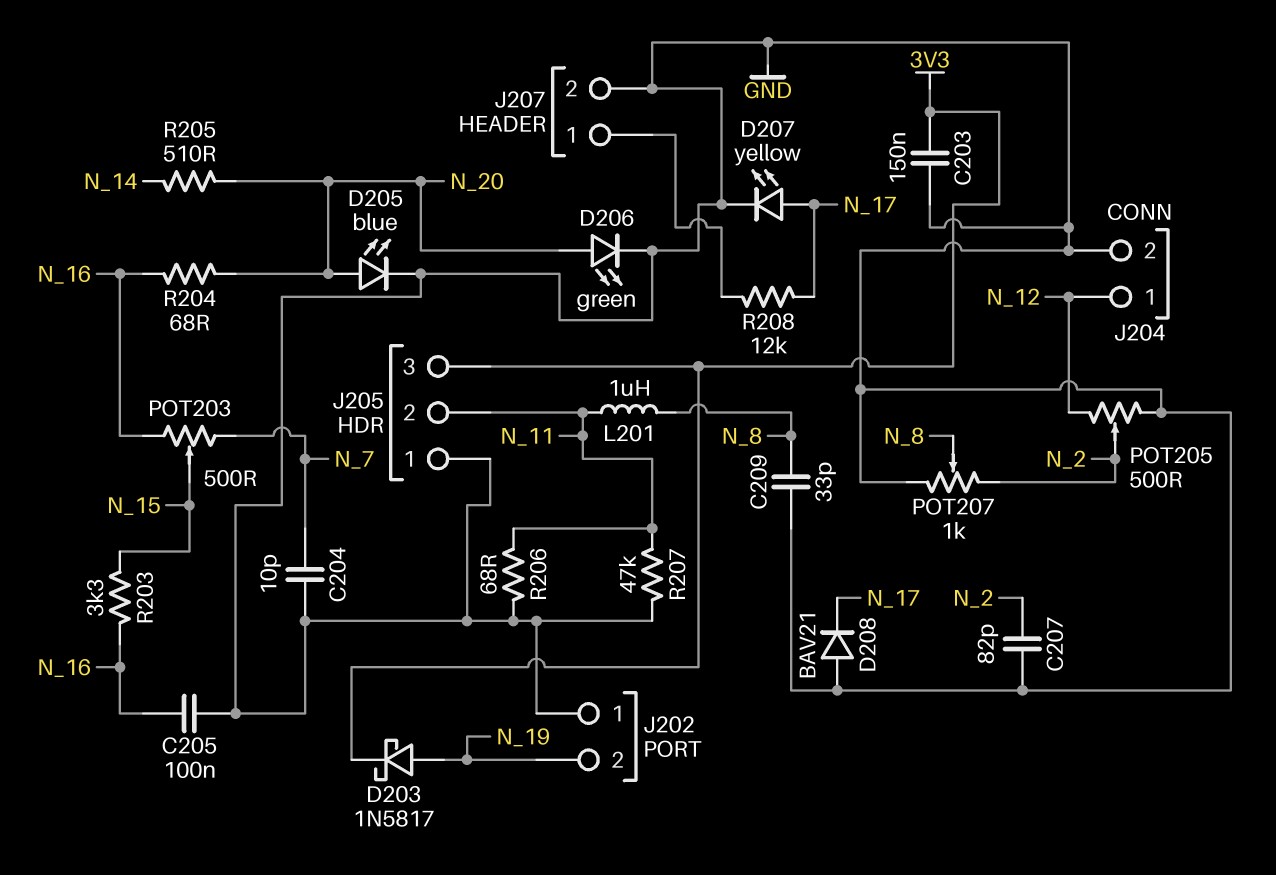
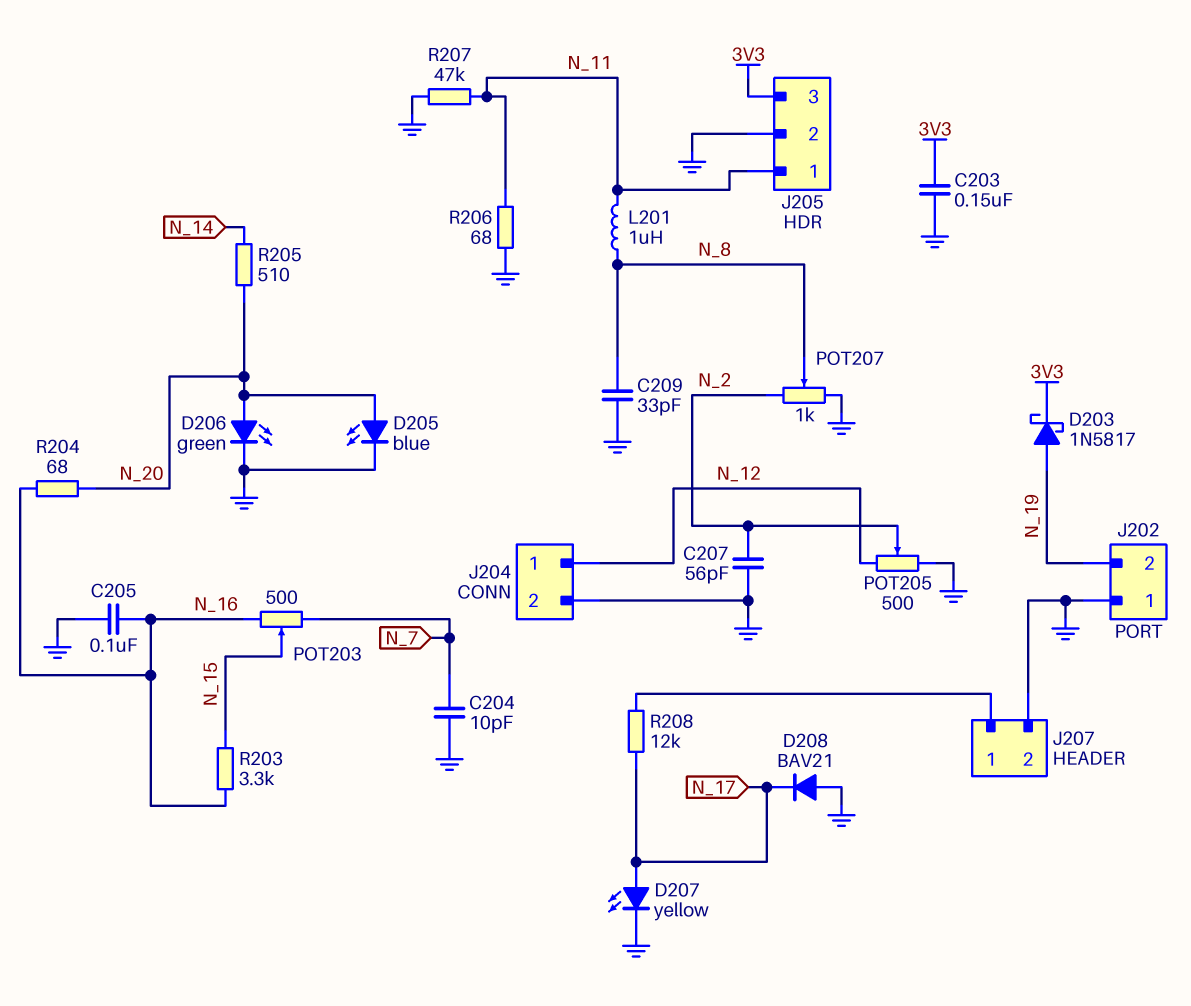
C207: 82pF (GND, N_2) -> 56pF (GND, N_2)
J205 pin 1: GND -> N_11
J205 pin 2: N_11 -> GND

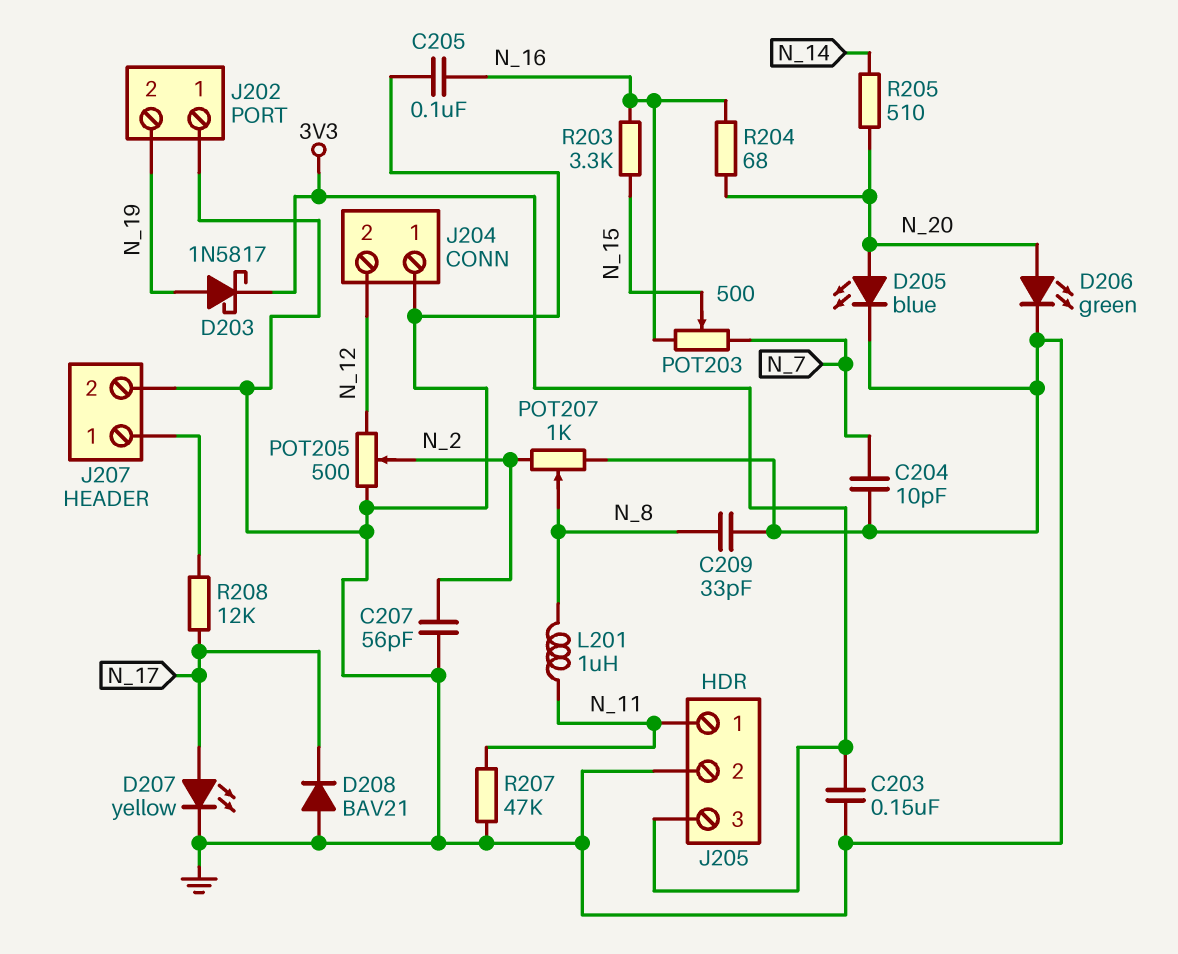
J204 pin 1: N_12 -> GND
J204 pin 2: GND -> N_12
R206: 68 (GND, N_11) -> none

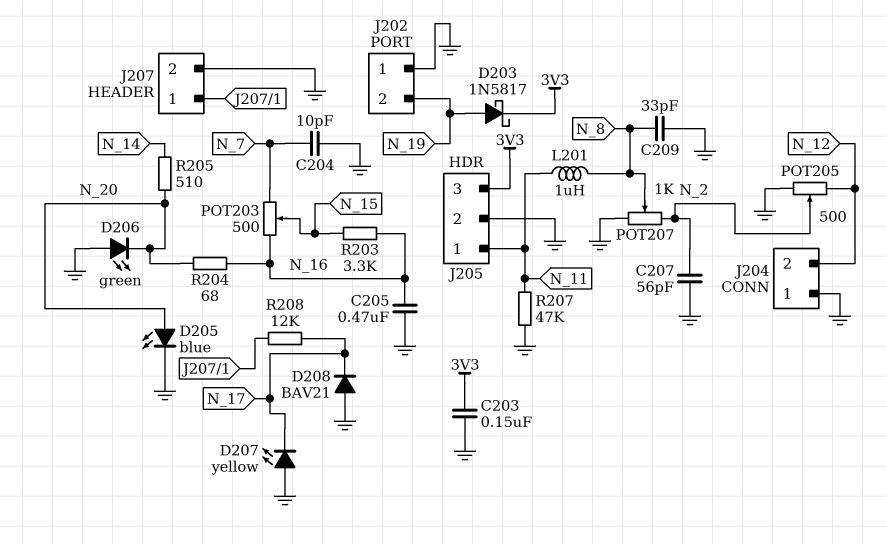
C205: 100nF (GND, N_16) -> 470nF (GND, N_16)
D206: LED green (A N_20, K GND) -> LED green (A GND, K N_20)
D207: LED yellow (A N_17, K GND) -> LED yellow (A GND, K N_17)

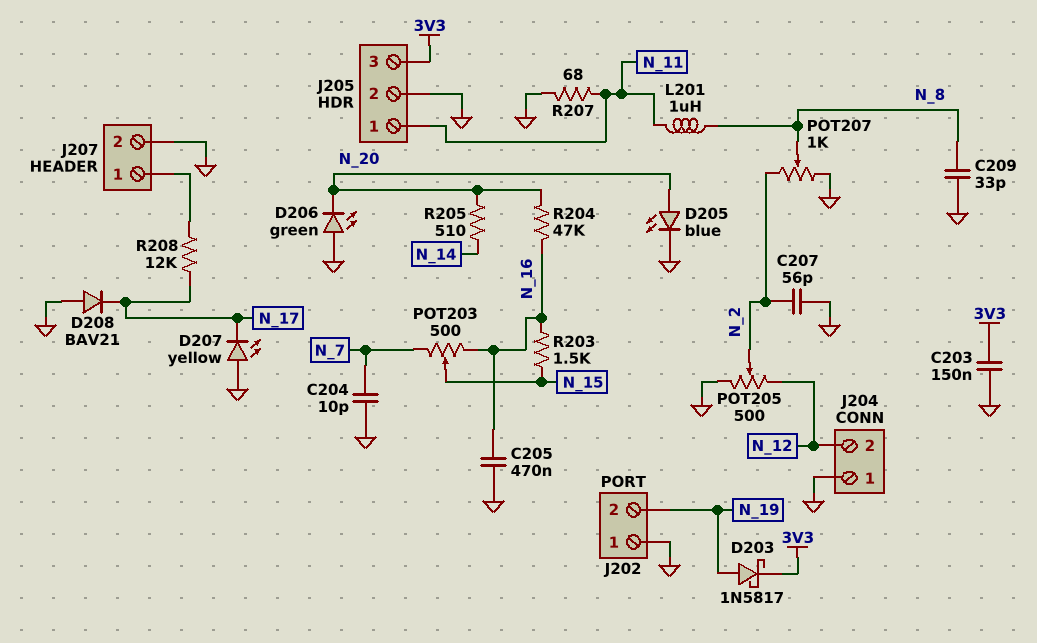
R203: 3.3k (N_15, N_16) -> 1.5k (N_15, N_16)
R204: 68 (N_16, N_20) -> 47k (N_16, N_20)
R207: 47k (GND, N_11) -> 68 (GND, N_11)

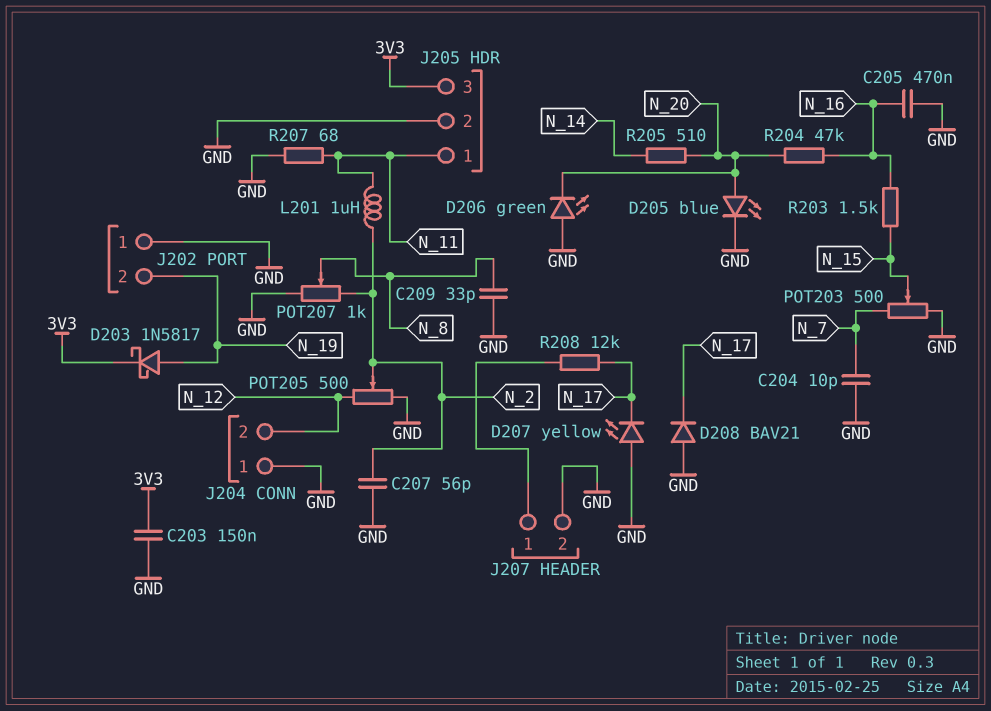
L201: 1uH (N_8, N_11) -> 1uH (N_2, N_11)
POT203: 500 (N_7, N_16, wiper N_15) -> 500 (GND, N_7, wiper N_15)

